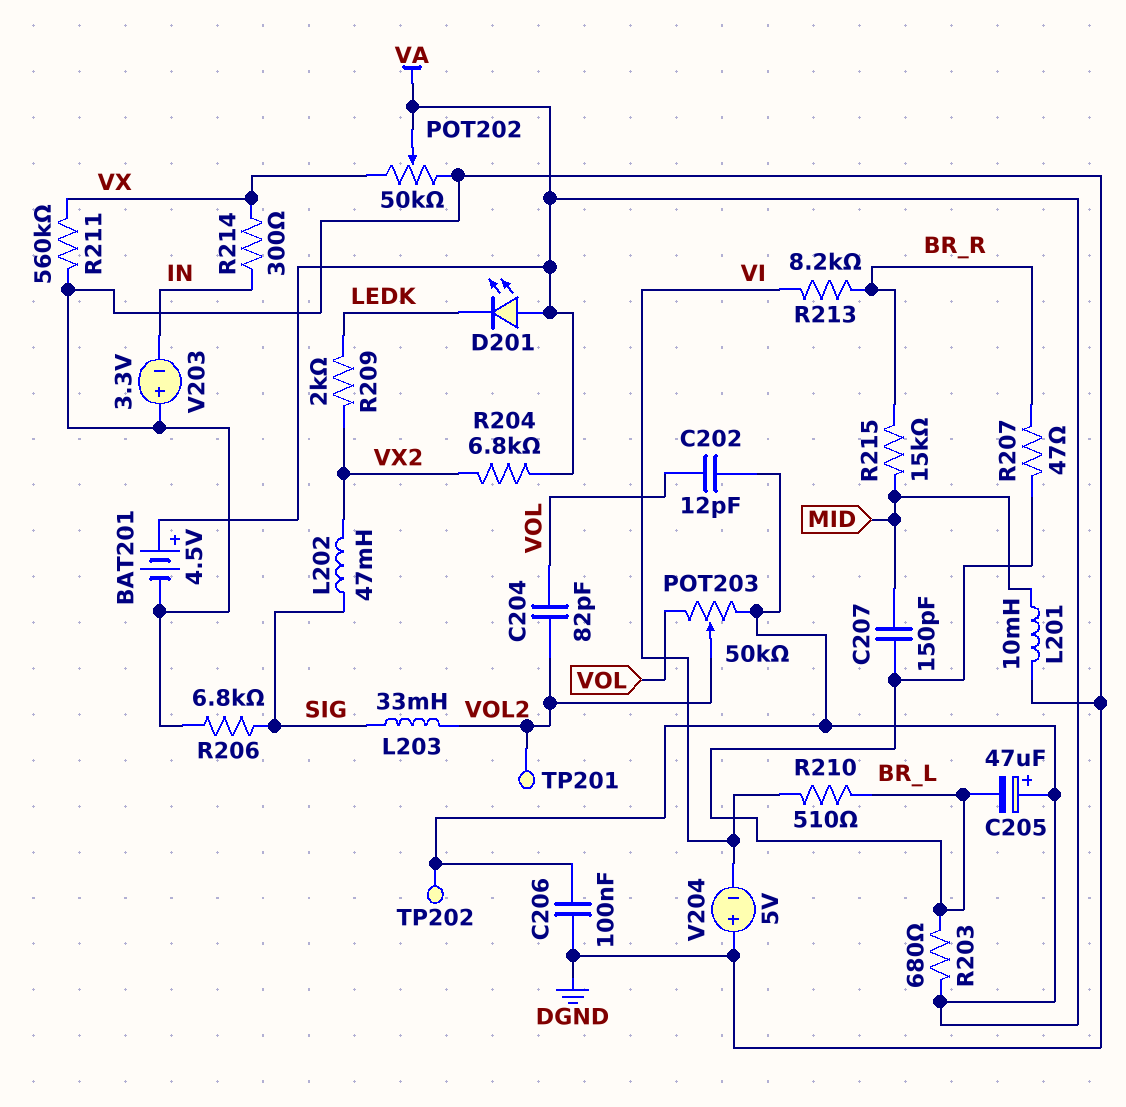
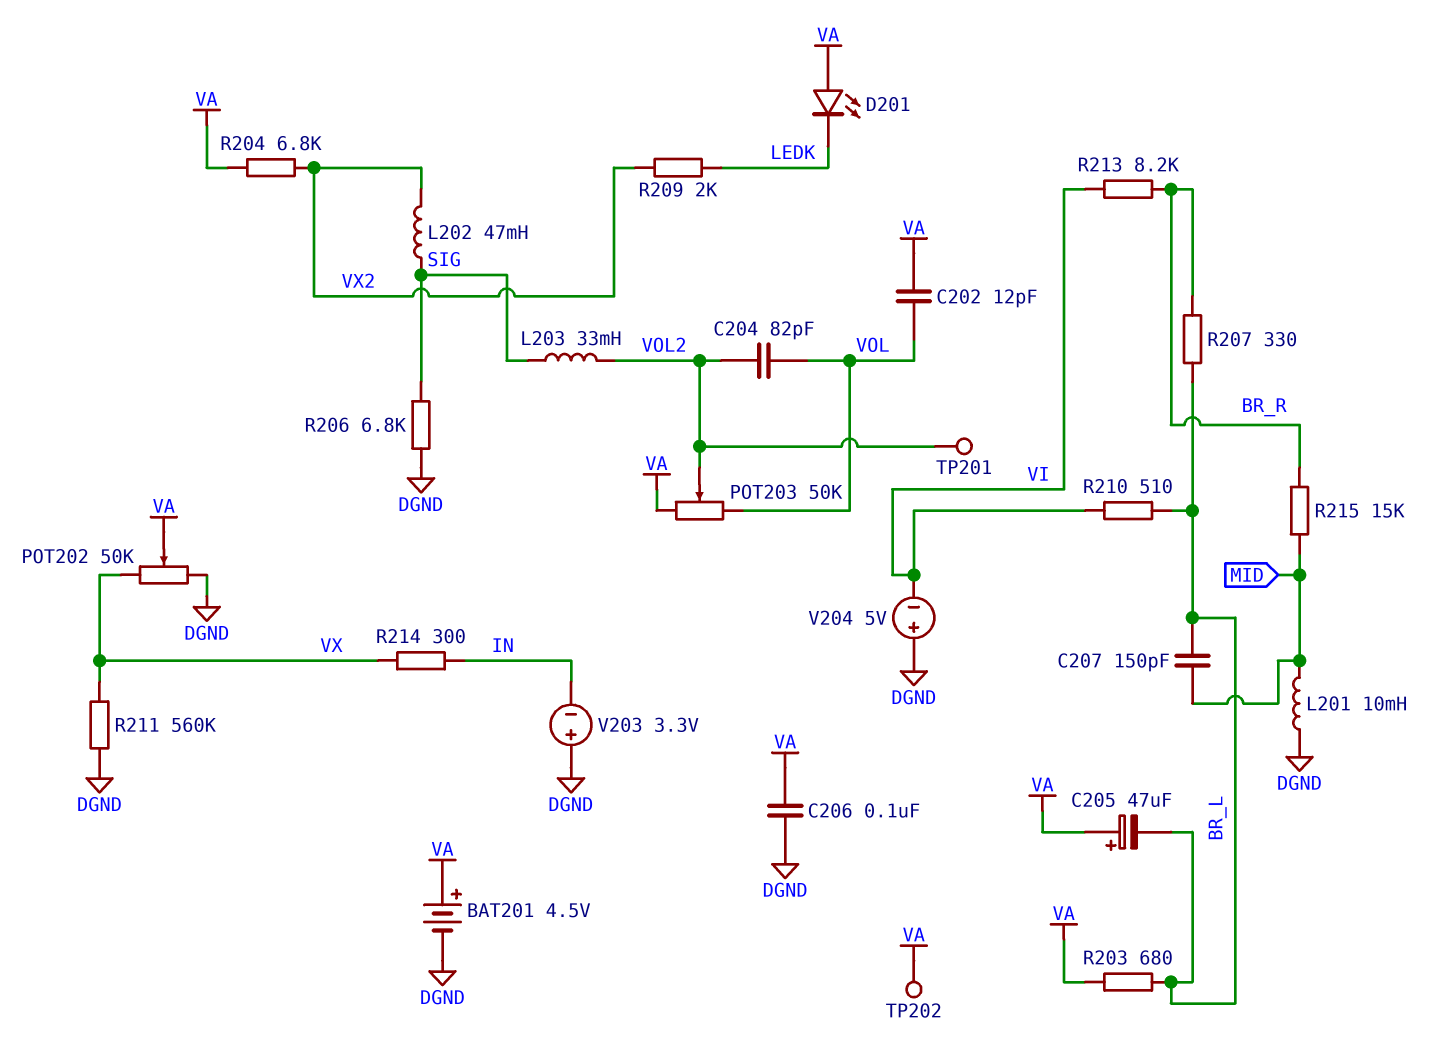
R207: 47 (BR_L, BR_R) -> 330 (BR_L, BR_R)

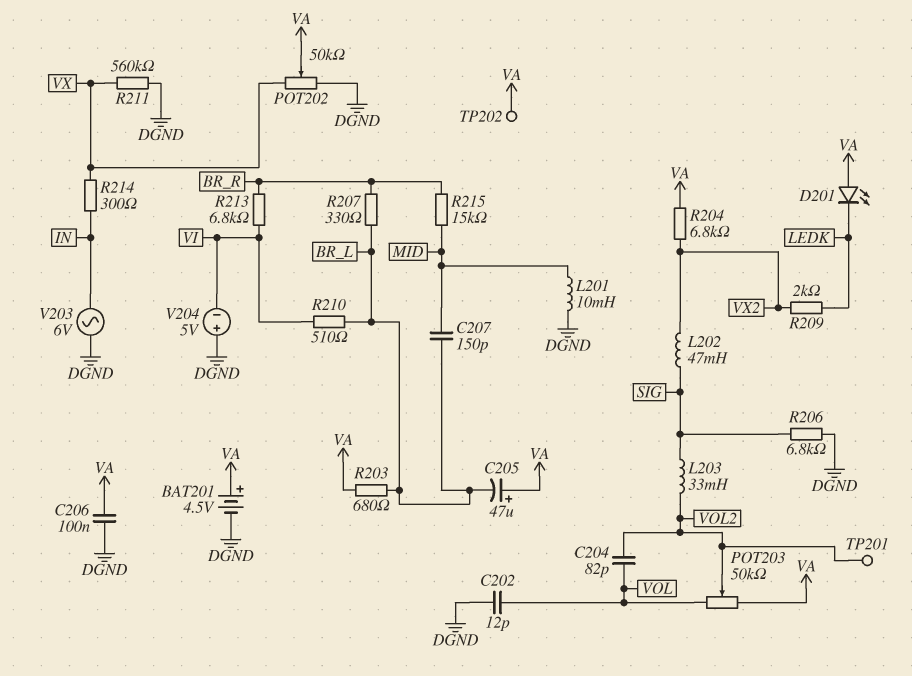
C202: 12pF (VA, VOL) -> 12pF (DGND, VOL)
R213: 8.2k (BR_R, VI) -> 6.8k (BR_R, VI)
V203: 3.3V (plus DGND, minus IN) -> AC 6V (DGND, IN)

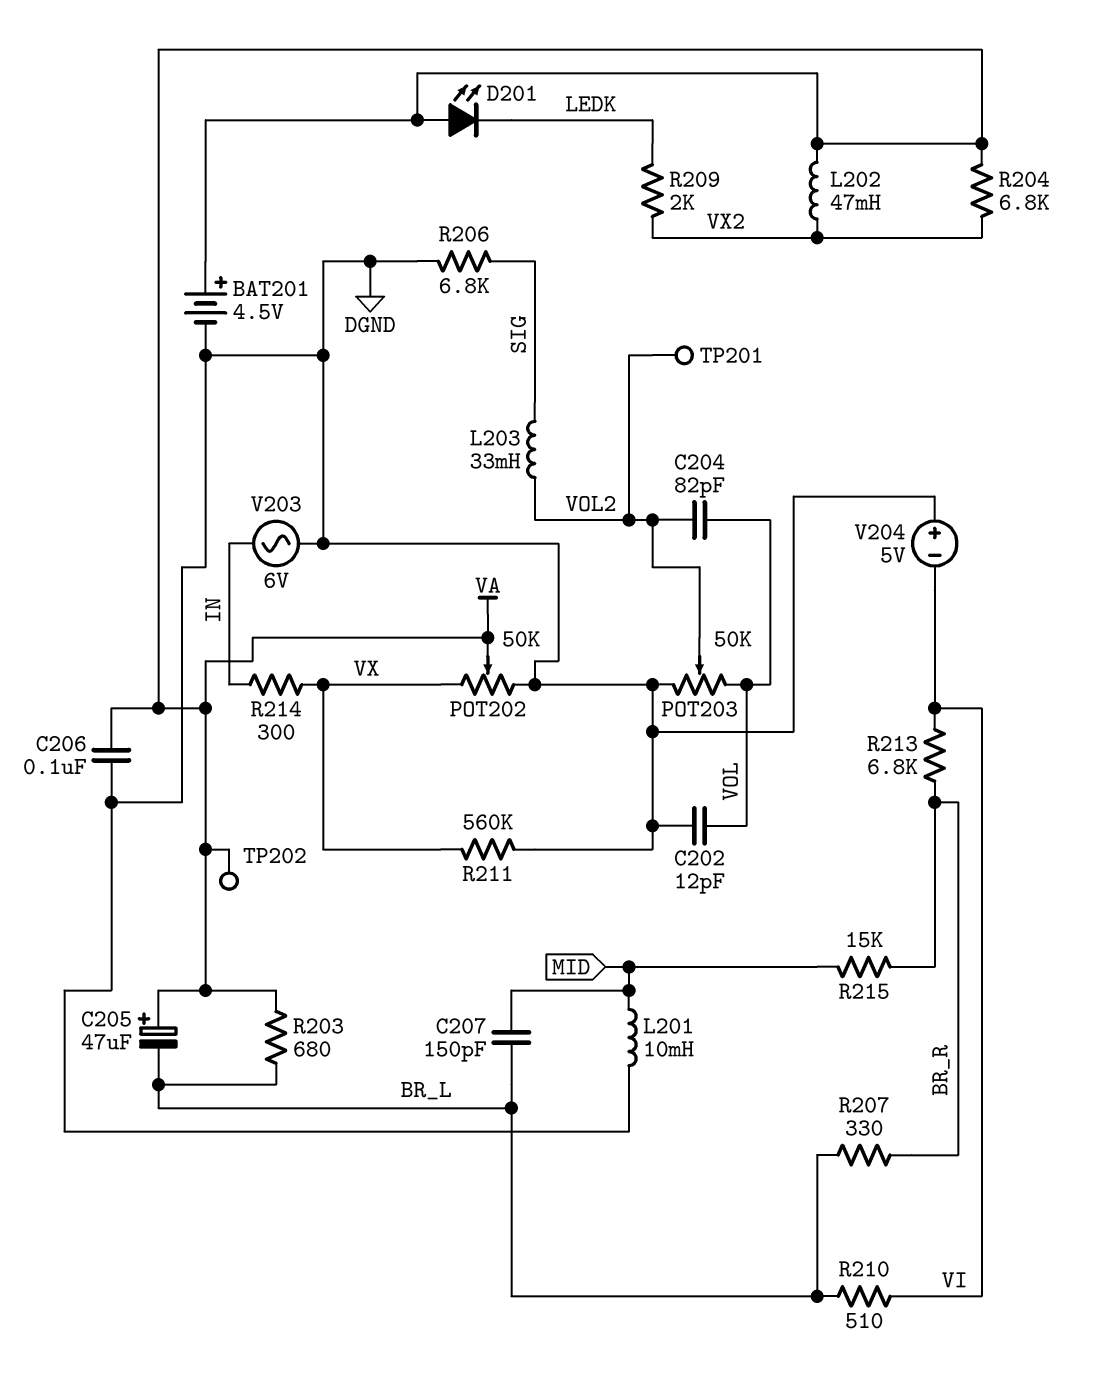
L202: 47mH (SIG, VX2) -> 47mH (VA, VX2)
POT203: 50k (VA, VOL, wiper VOL2) -> 50k (DGND, VOL, wiper VOL2)

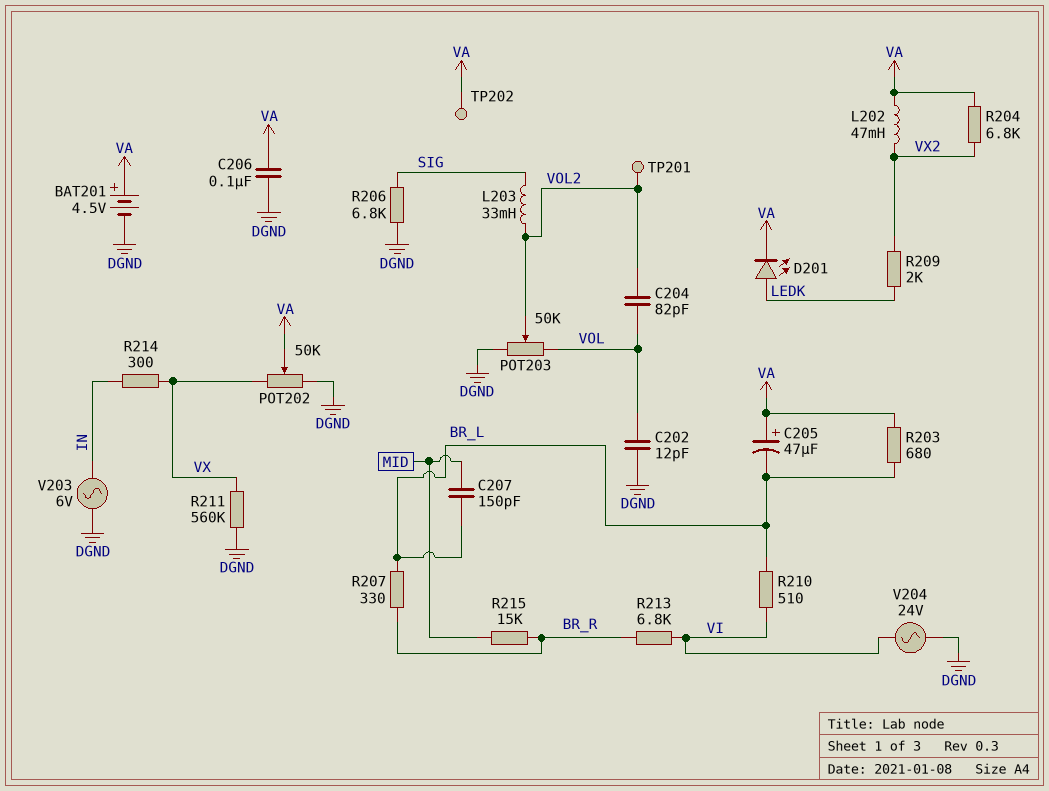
D201: LED (A VA, K LEDK) -> LED (A LEDK, K VA)
L201: 10mH (DGND, MID) -> none
V204: 5V (plus DGND, minus VI) -> AC 24V (DGND, VI)

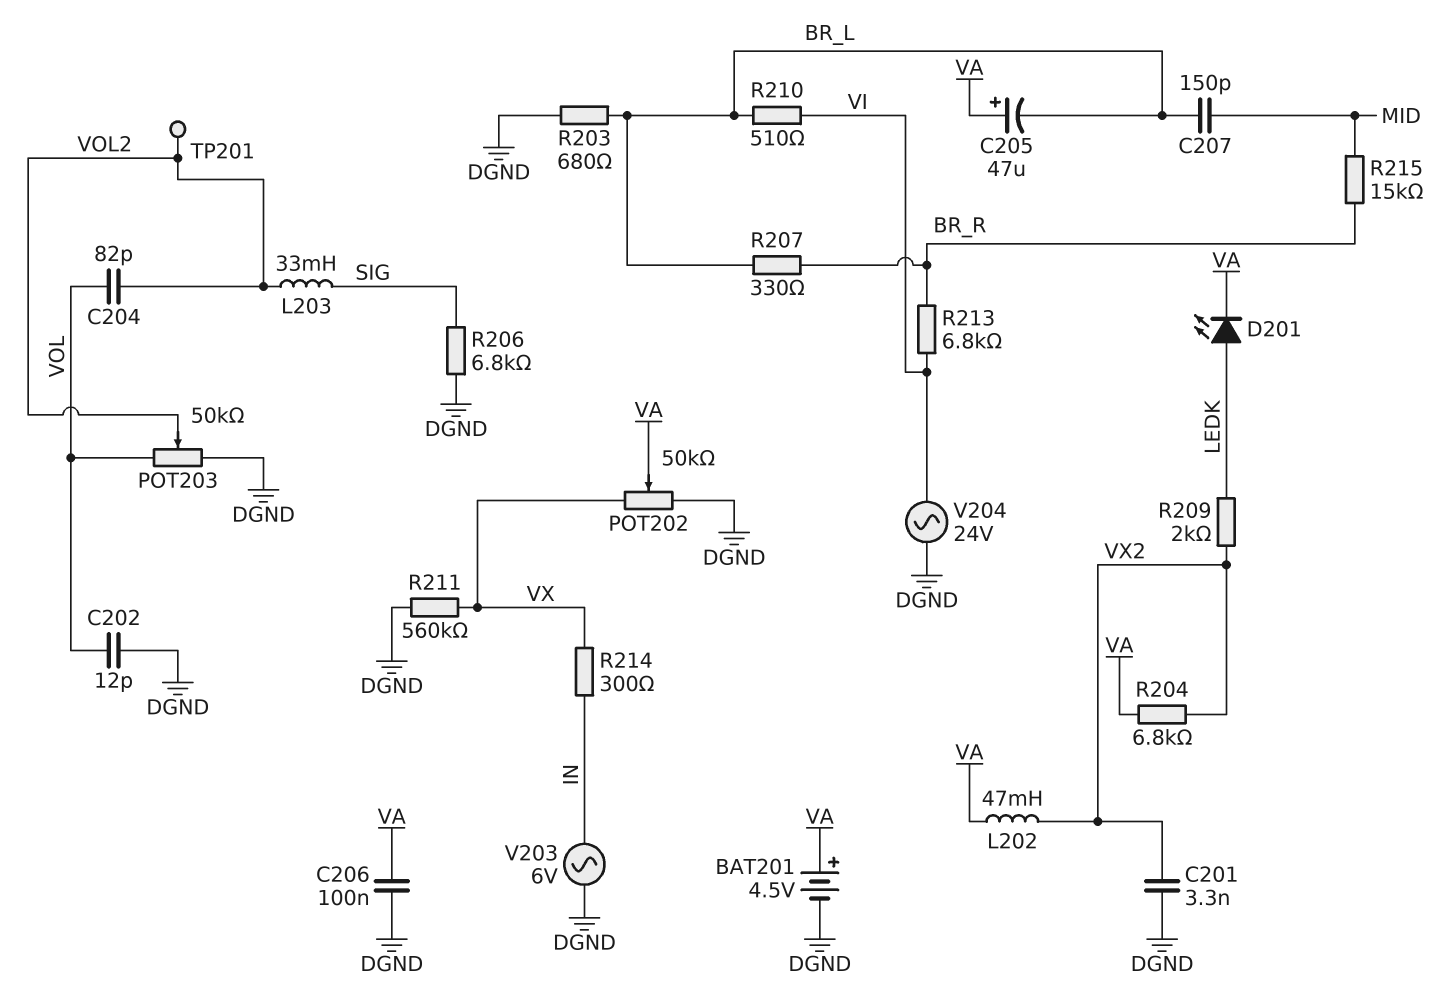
C201: none -> 3.3nF (DGND, VX2)
R203: 680 (BR_L, VA) -> 680 (BR_L, DGND)
TP202: test point (VA) -> none

